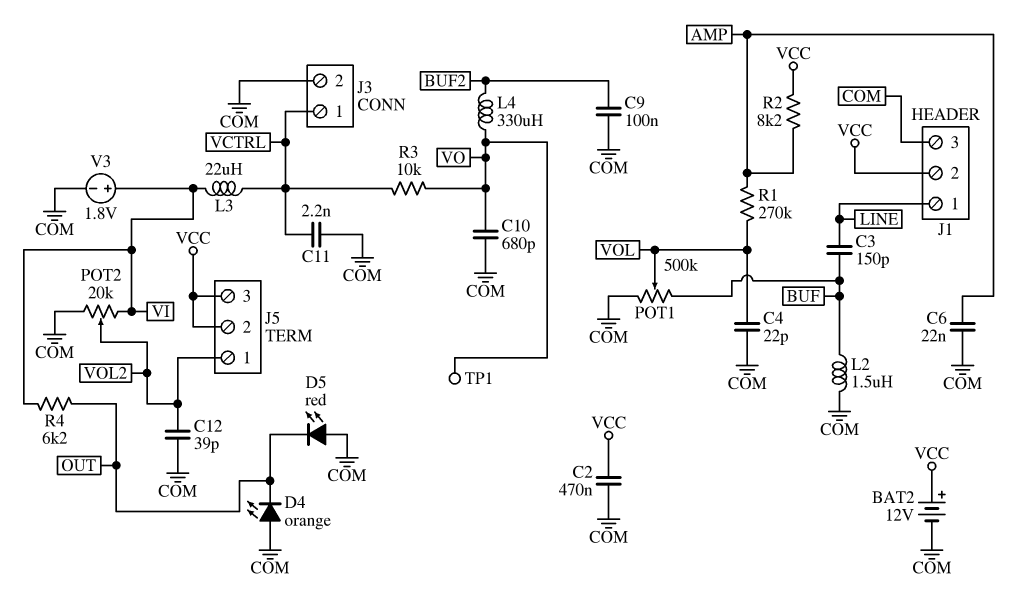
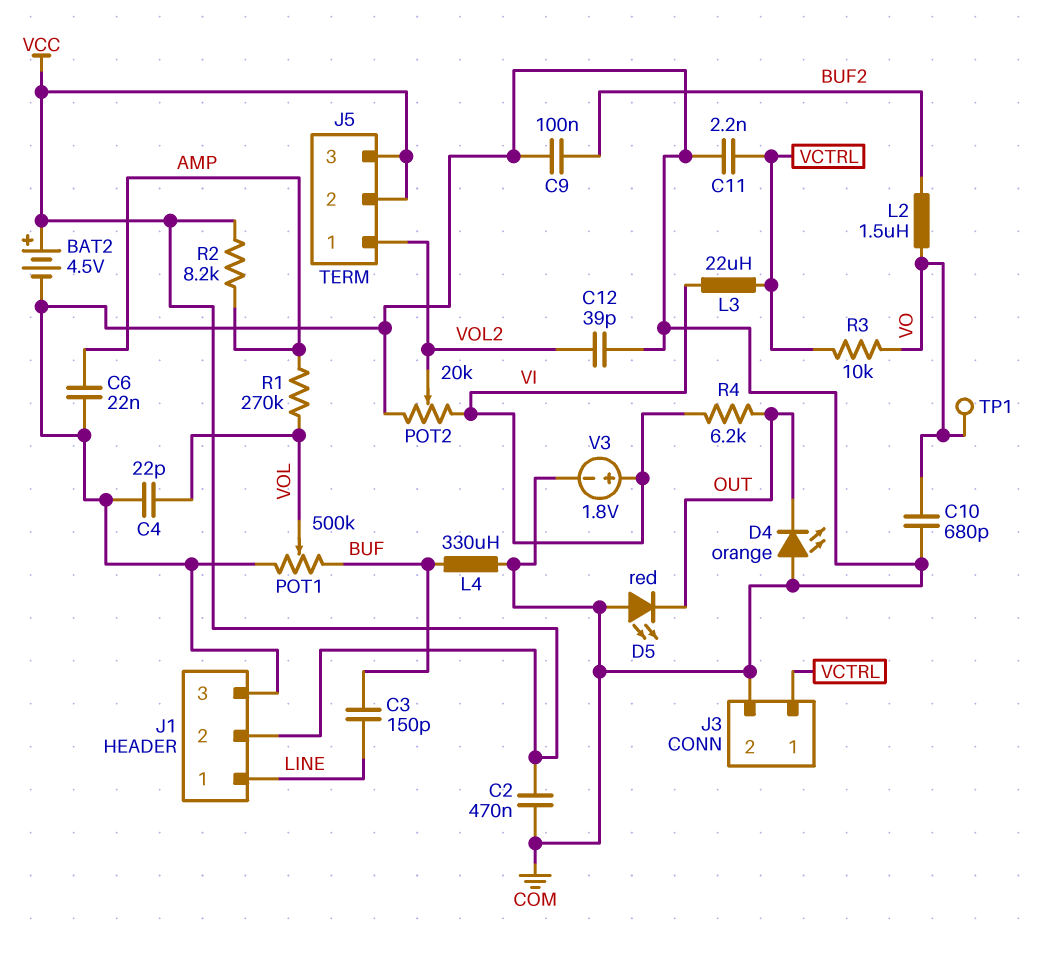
BAT2: 12V (plus VCC, minus COM) -> 4.5V (plus VCC, minus COM)
L2: 1.5uH (BUF, COM) -> 1.5uH (BUF2, VO)
L4: 330uH (BUF2, VO) -> 330uH (BUF, COM)

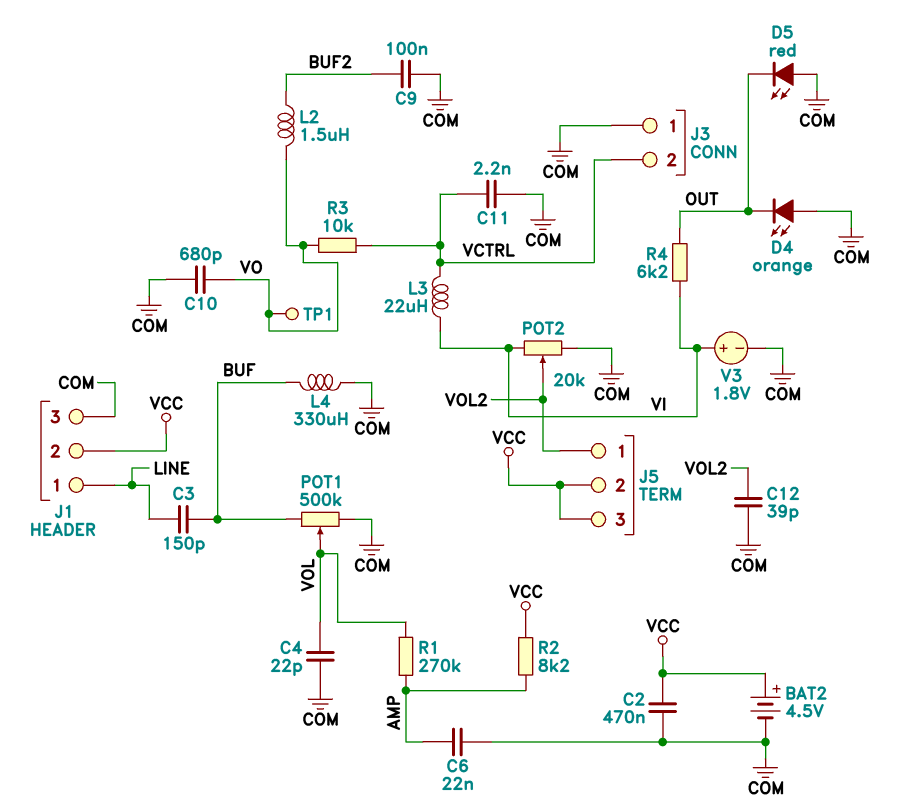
J3 pin 1: VCTRL -> COM
J3 pin 2: COM -> VCTRL

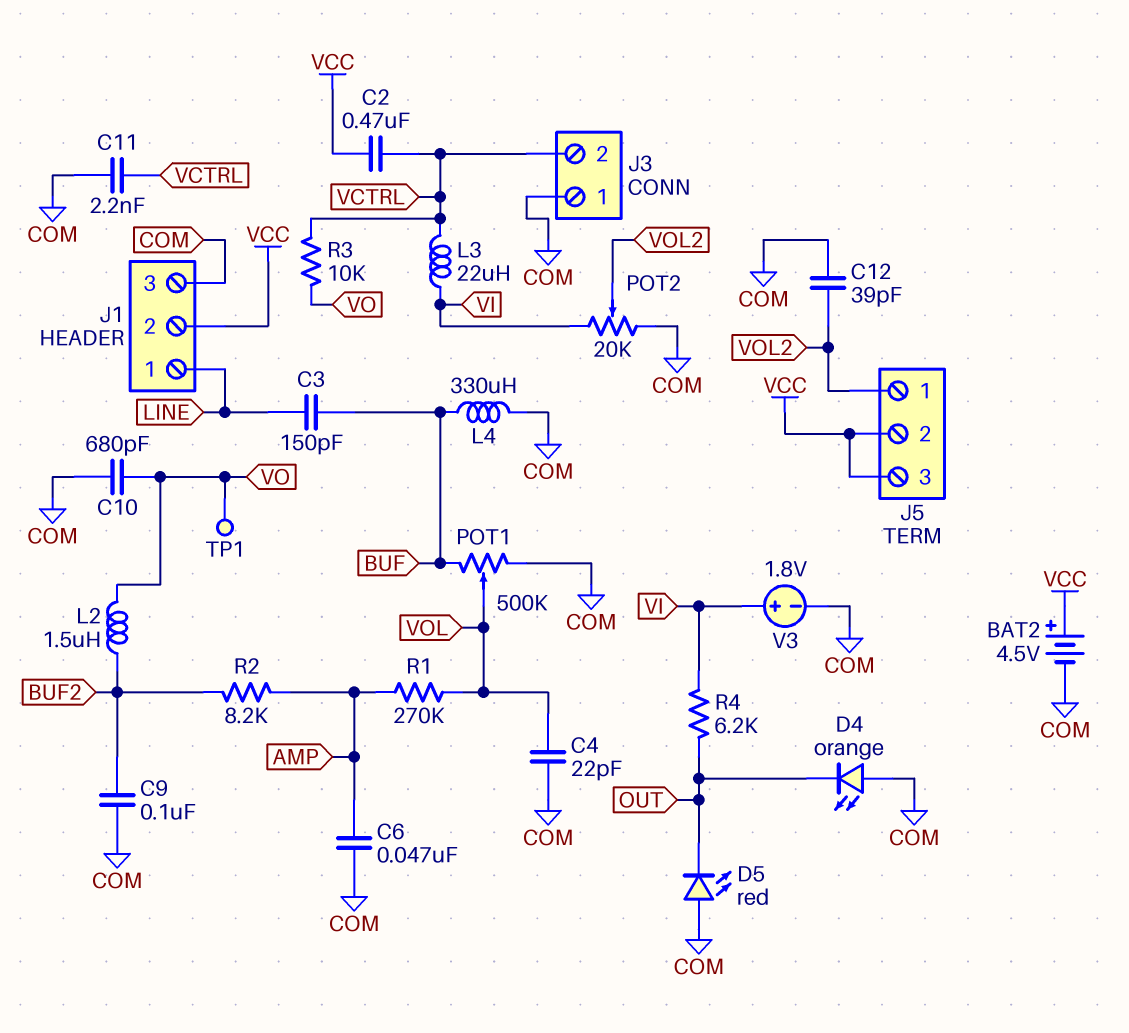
C2: 470nF (COM, VCC) -> 470nF (VCC, VCTRL)
C6: 22nF (AMP, COM) -> 47nF (AMP, COM)
R2: 8.2k (AMP, VCC) -> 8.2k (AMP, BUF2)

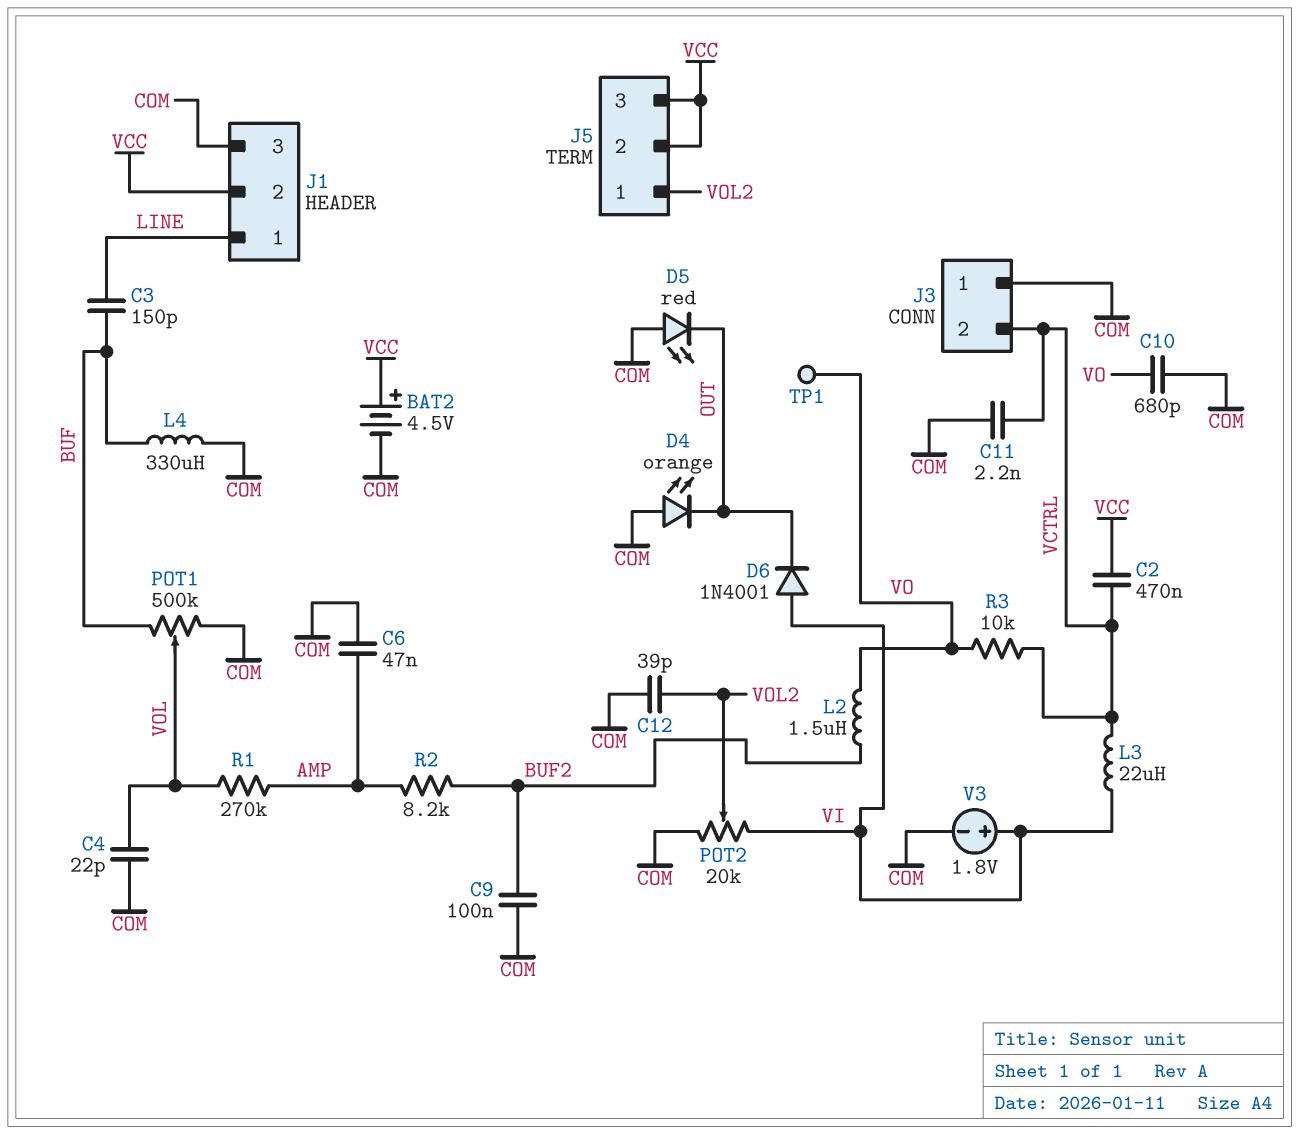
D6: none -> diode 1N4001 (A VI, K OUT)
R4: 6.2k (OUT, VI) -> none

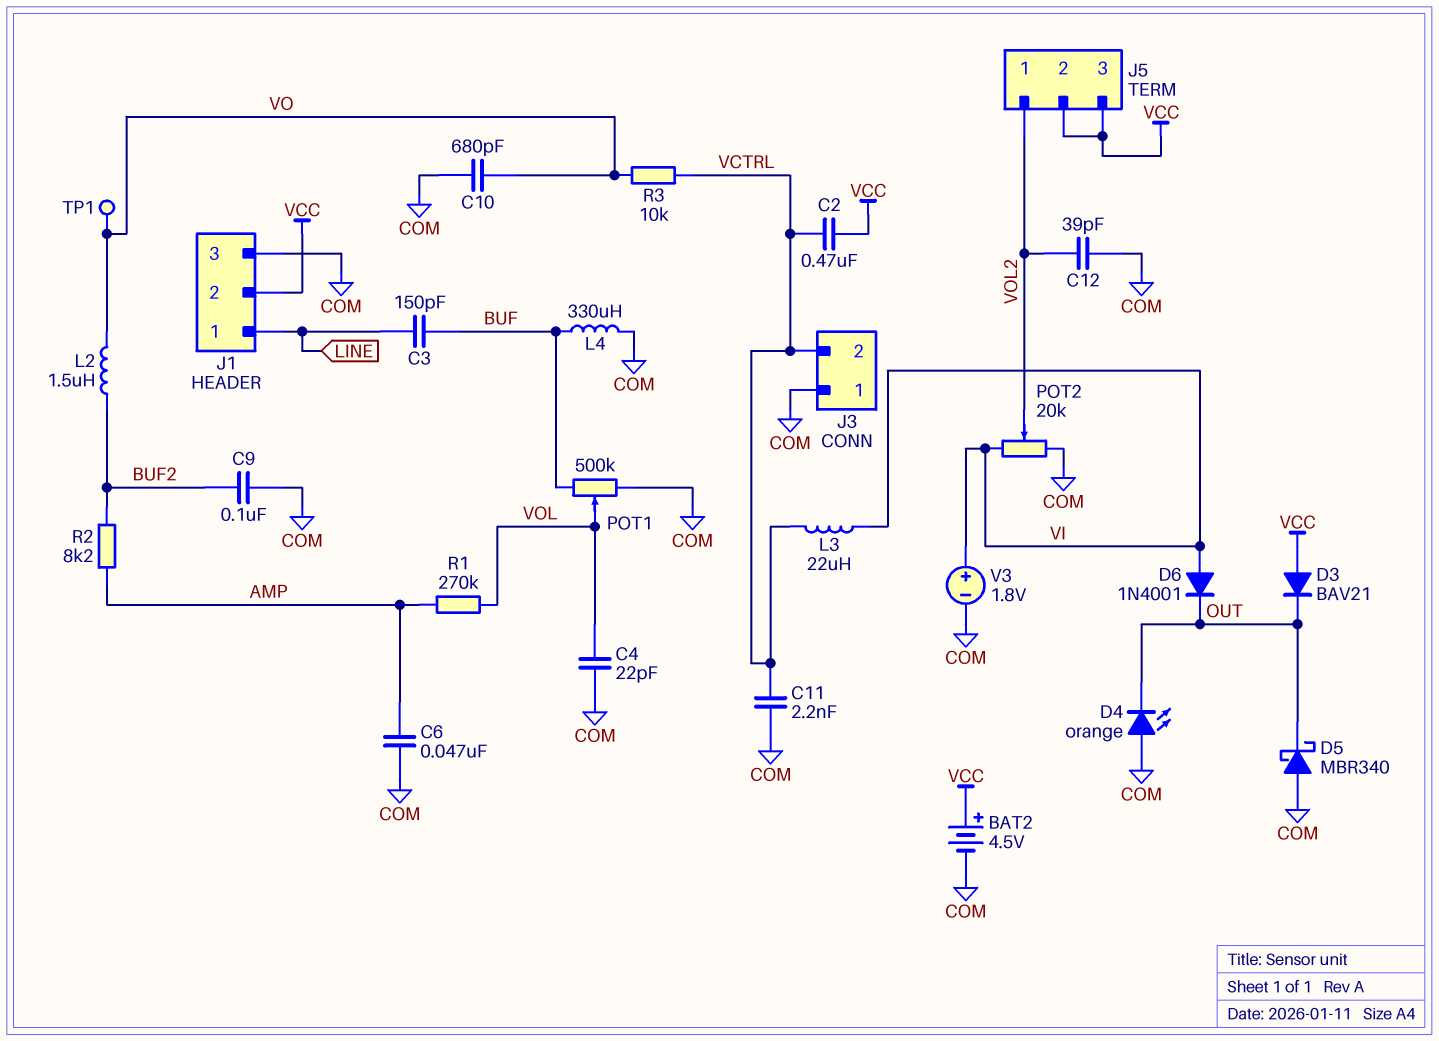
D3: none -> diode BAV21 (A VCC, K OUT)
D5: LED red (A COM, K OUT) -> schottky MBR340 (A COM, K OUT)

